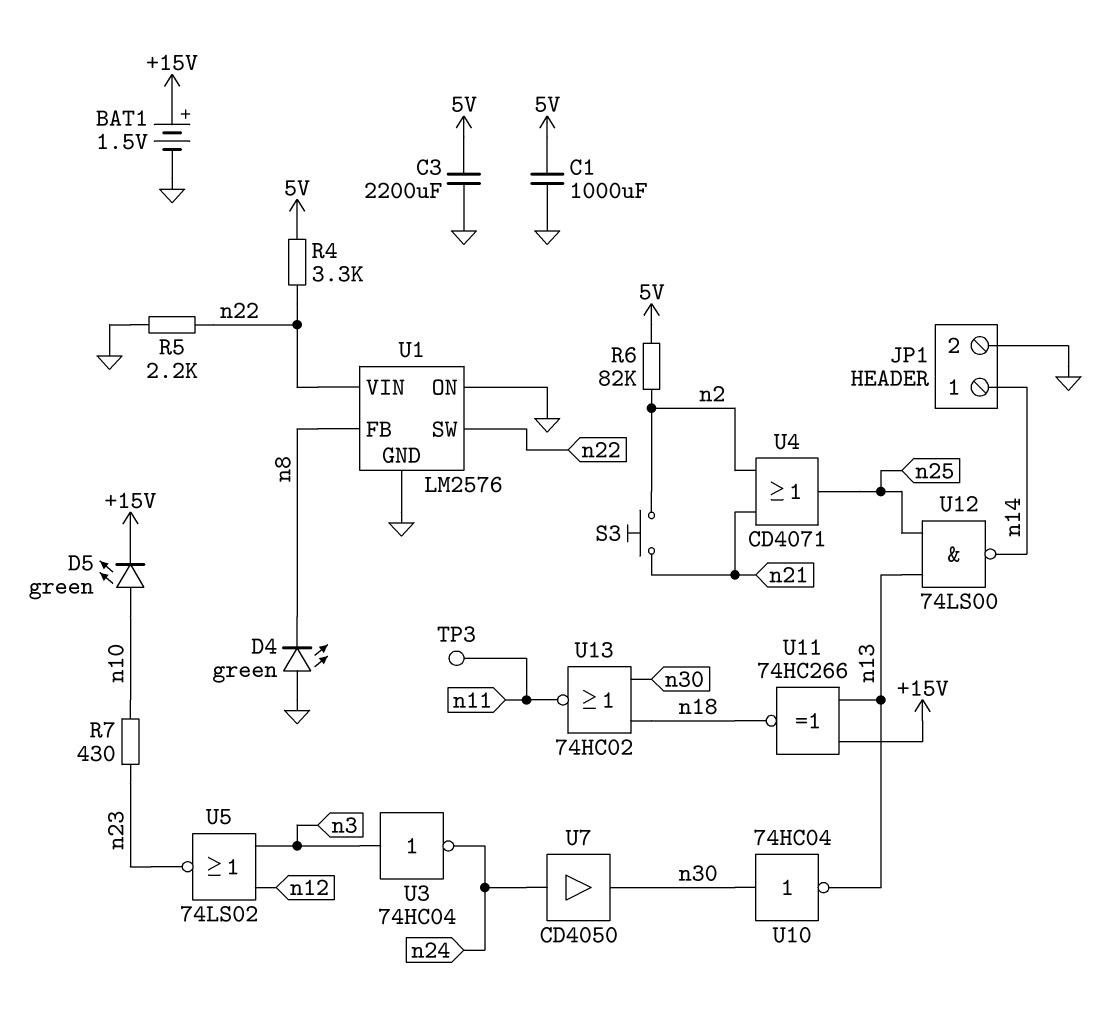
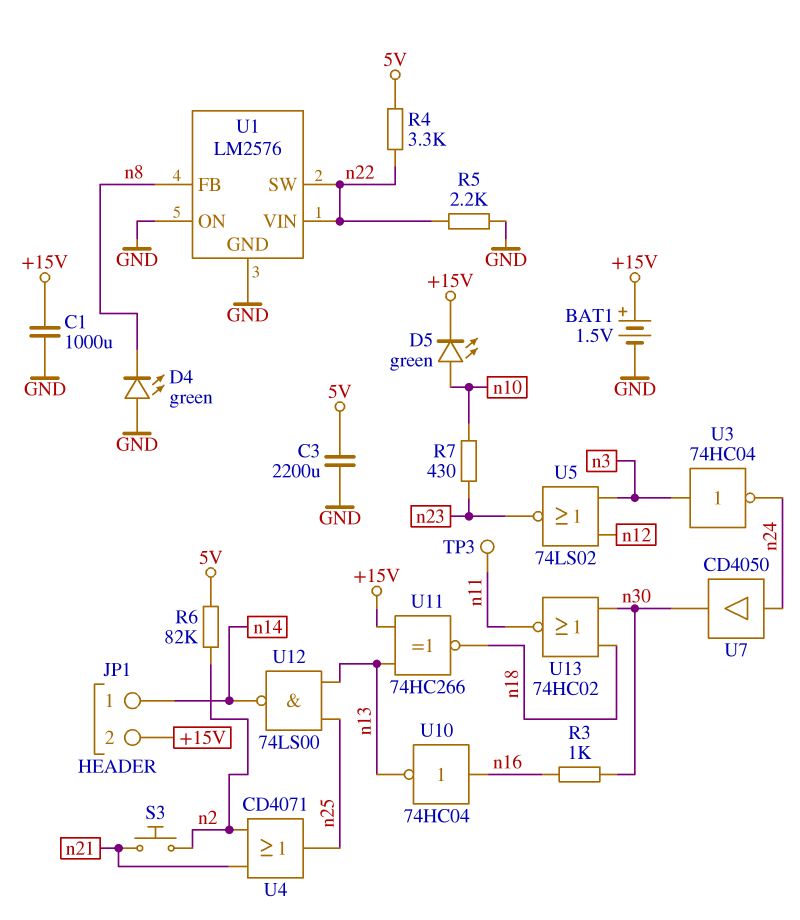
C1: 1000uF (5V, GND) -> 1000uF (+15V, GND)
JP1 pin 2: GND -> +15V
R3: none -> 1k (n16, n30)
U10: NOT 74HC04 (in n30, out n13) -> NOT 74HC04 (in n16, out n13)

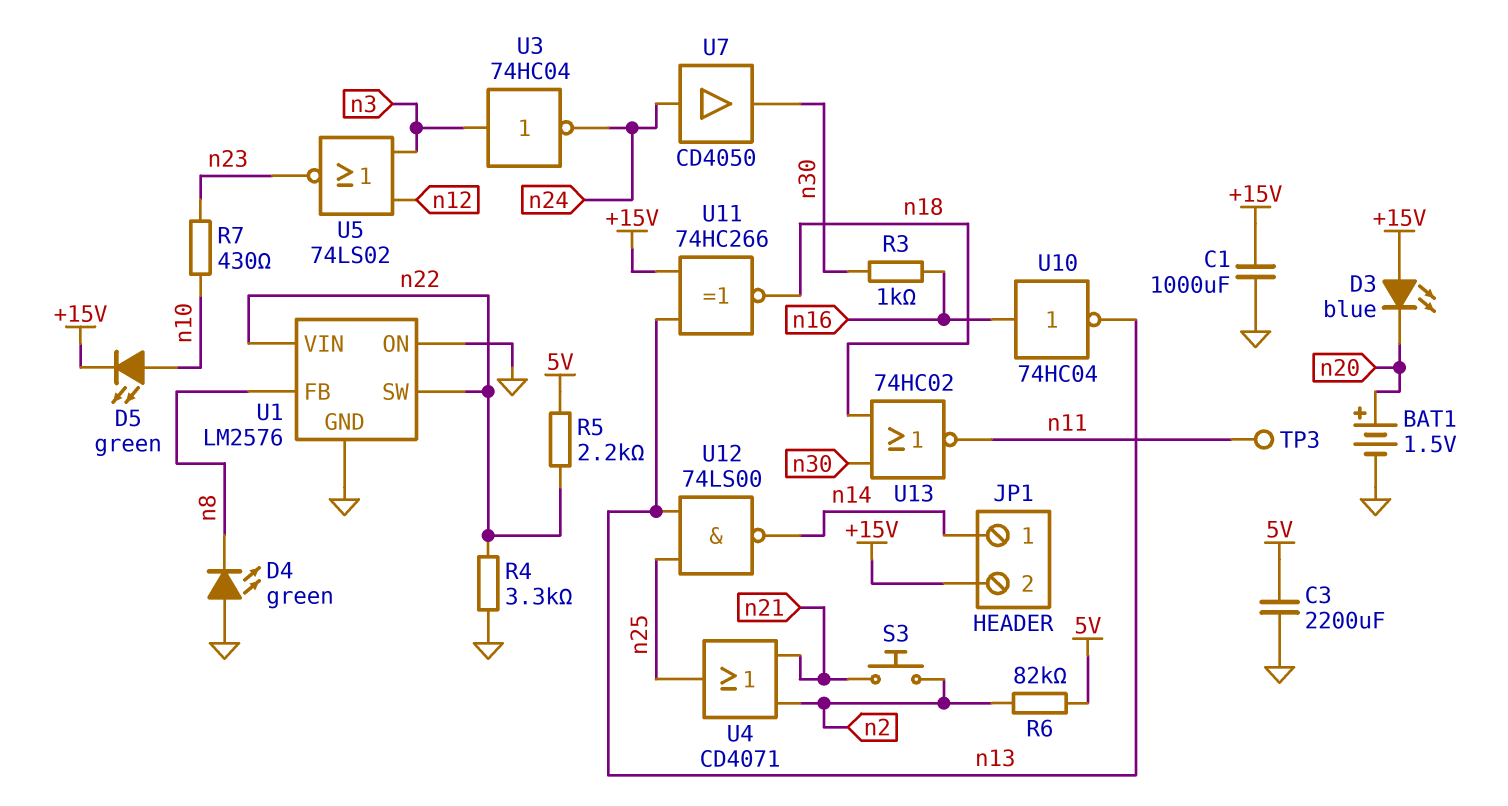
BAT1: 1.5V (plus +15V, minus GND) -> 1.5V (plus n20, minus GND)
D3: none -> LED blue (A +15V, K n20)
R4: 3.3k (5V, n22) -> 3.3k (GND, n22)
R5: 2.2k (GND, n22) -> 2.2k (5V, n22)

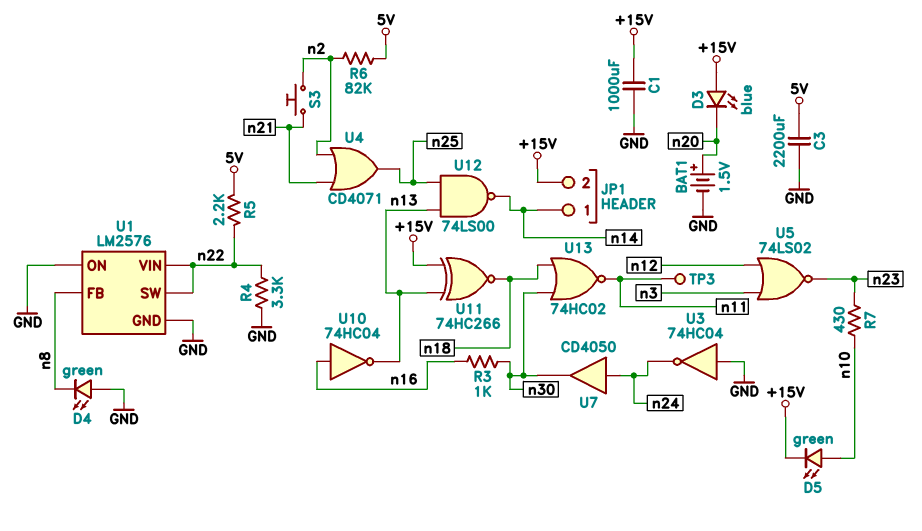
U3: NOT 74HC04 (in n3, out n24) -> NOT 74HC04 (in GND, out n24)

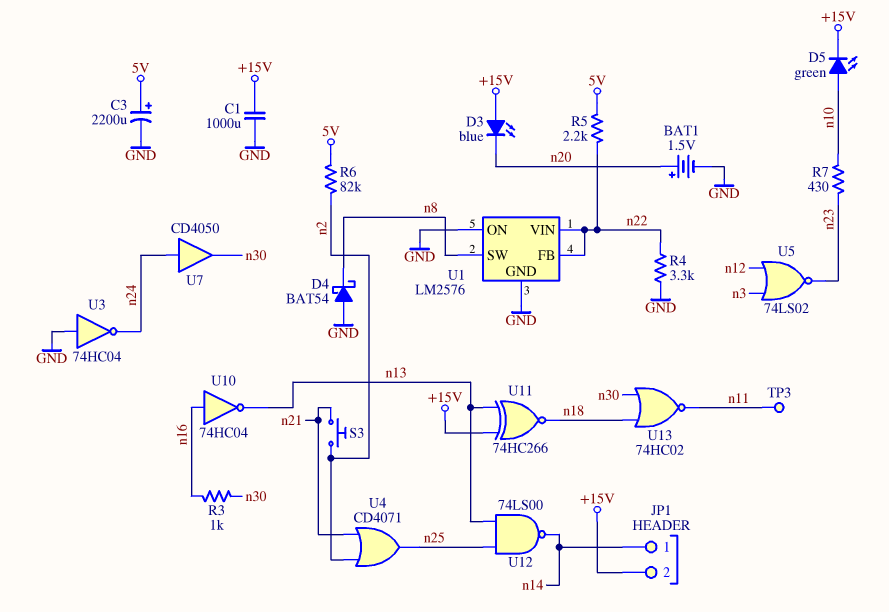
C3: 2200uF (5V, GND) -> 2200uF (plus 5V, minus GND)
D4: LED green (A GND, K n8) -> schottky BAT54 (A GND, K n8)
U1 pin FB: n8 -> n22
U1 pin SW: n22 -> n8

